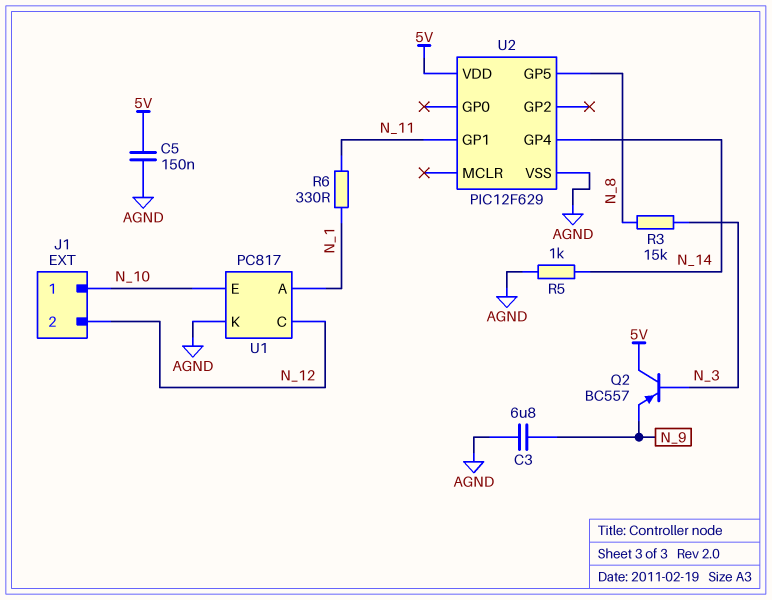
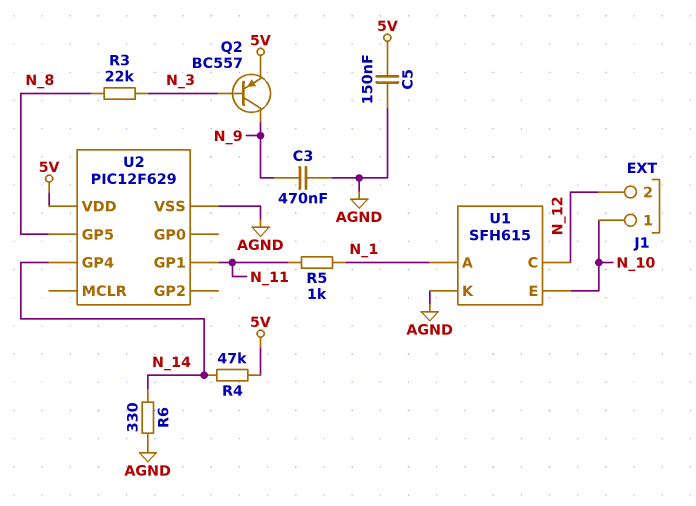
C3: 6.8uF (AGND, N_9) -> 470nF (AGND, N_9)
Q2: PNP BC557 (B N_3, C 5V, E N_9) -> PNP BC557 (B N_3, C N_9, E 5V)
R3: 15k (N_3, N_8) -> 22k (N_3, N_8)
R4: none -> 47k (5V, N_14)
R5: 1k (AGND, N_14) -> 1k (N_1, N_11)
R6: 330 (N_1, N_11) -> 330 (AGND, N_14)
U1: PC817 -> SFH615

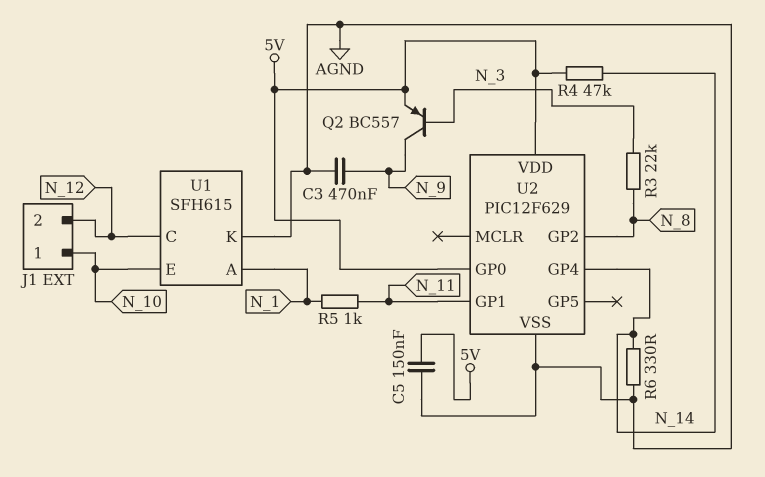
U2 pin GP0: none -> 5V
U2 pin GP2: none -> N_8
U2 pin GP5: N_8 -> none

